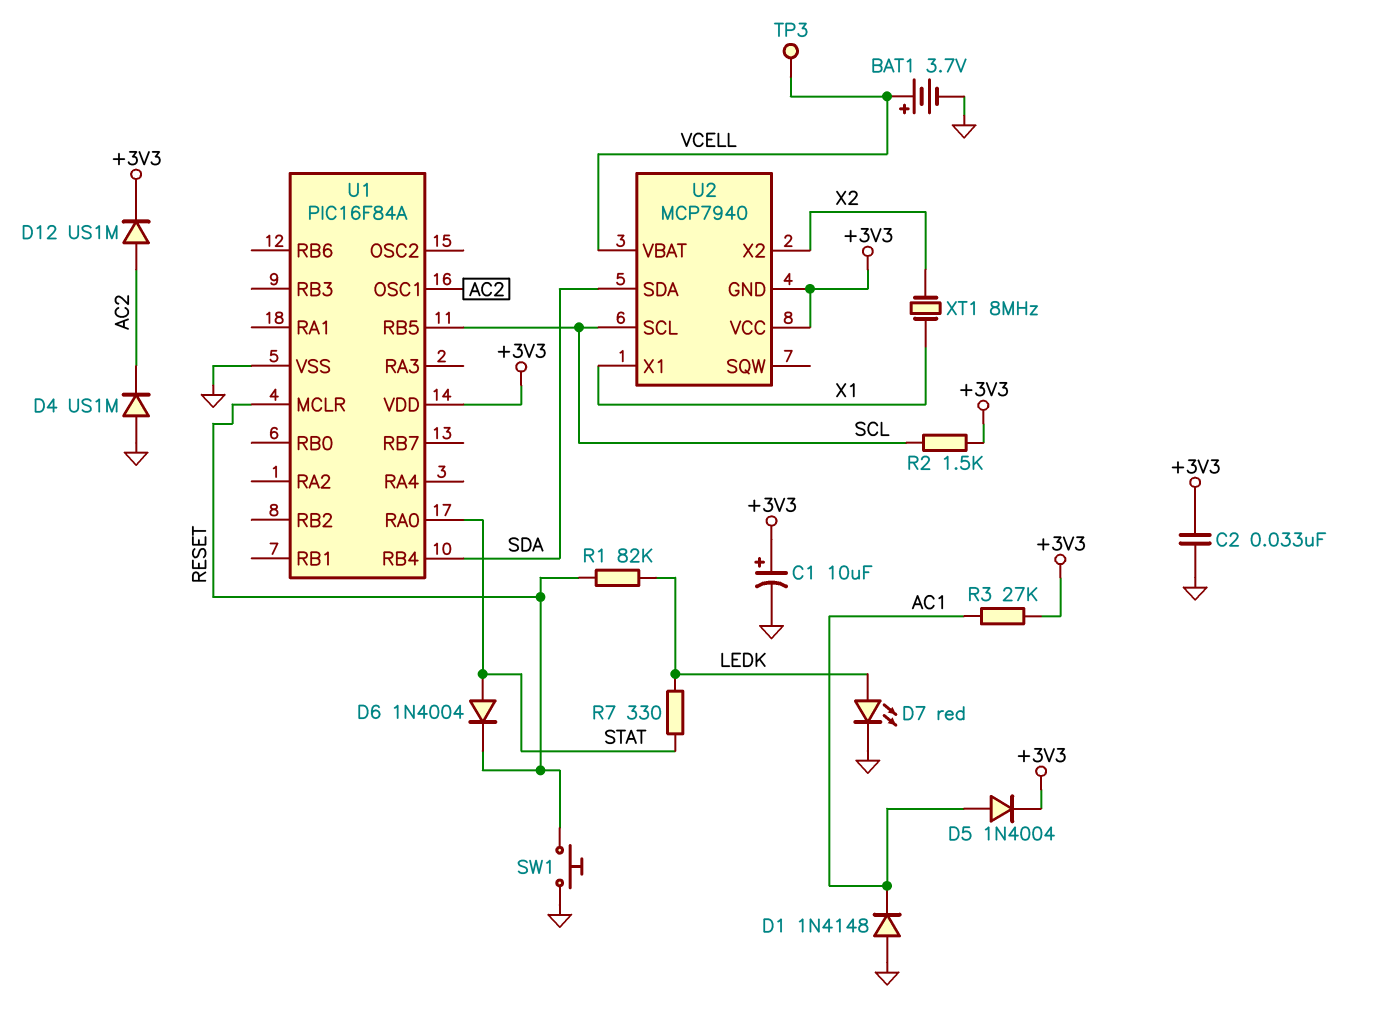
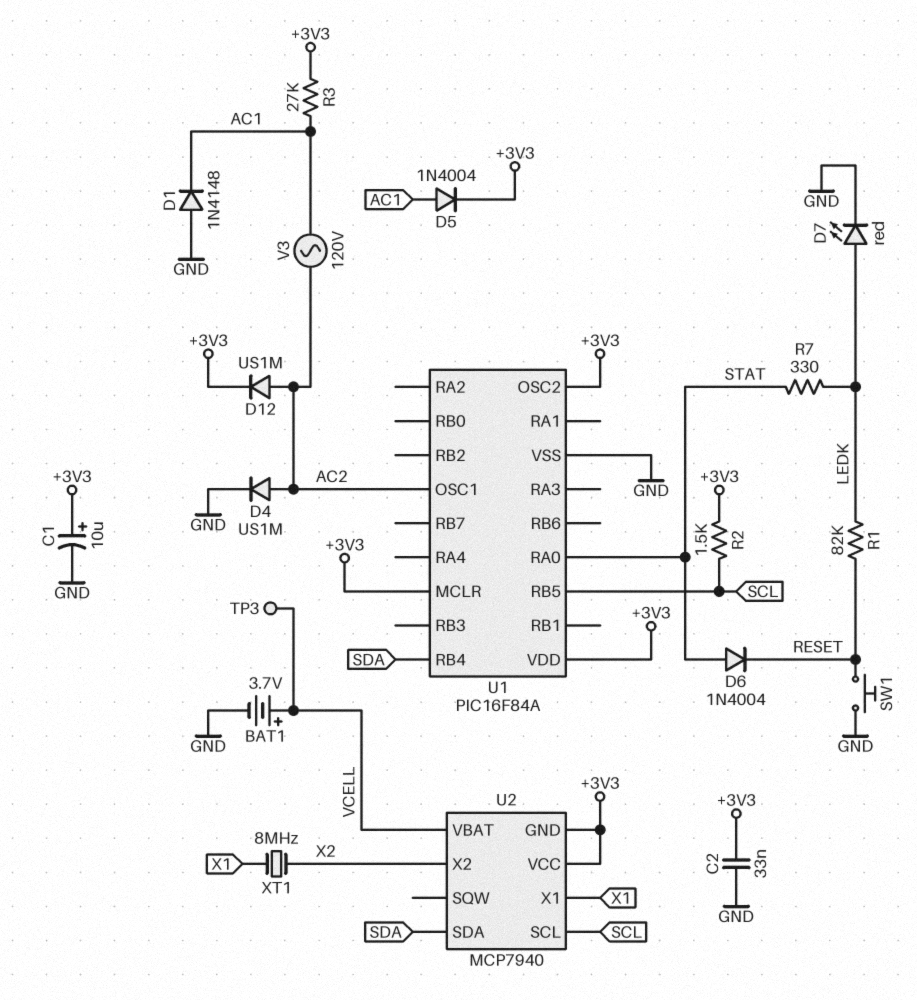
D4: diode US1M (A GND, K AC2) -> diode US1M (A AC2, K GND)
U1 pin MCLR: RESET -> +3V3
U1 pin OSC2: none -> +3V3
V3: none -> AC 120V (AC1, AC2)

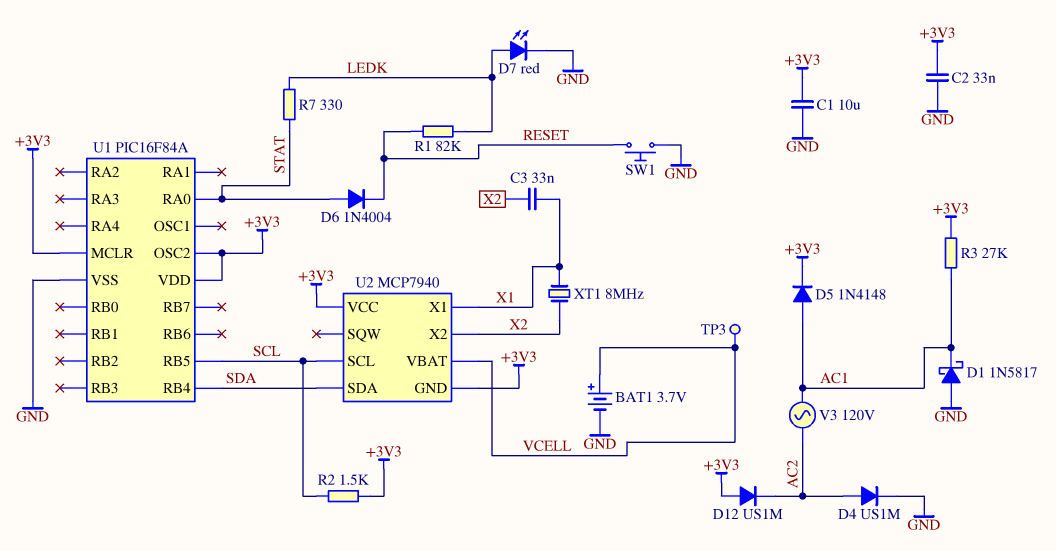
C1: 10uF (plus +3V3, minus GND) -> 10uF (+3V3, GND)
C3: none -> 33nF (X1, X2)
D1: diode 1N4148 (A GND, K AC1) -> schottky 1N5817 (A GND, K AC1)
D5: diode 1N4004 (A AC1, K +3V3) -> diode 1N4148 (A AC1, K +3V3)
D12: diode US1M (A AC2, K +3V3) -> diode US1M (A +3V3, K AC2)
U1 pin OSC1: AC2 -> none

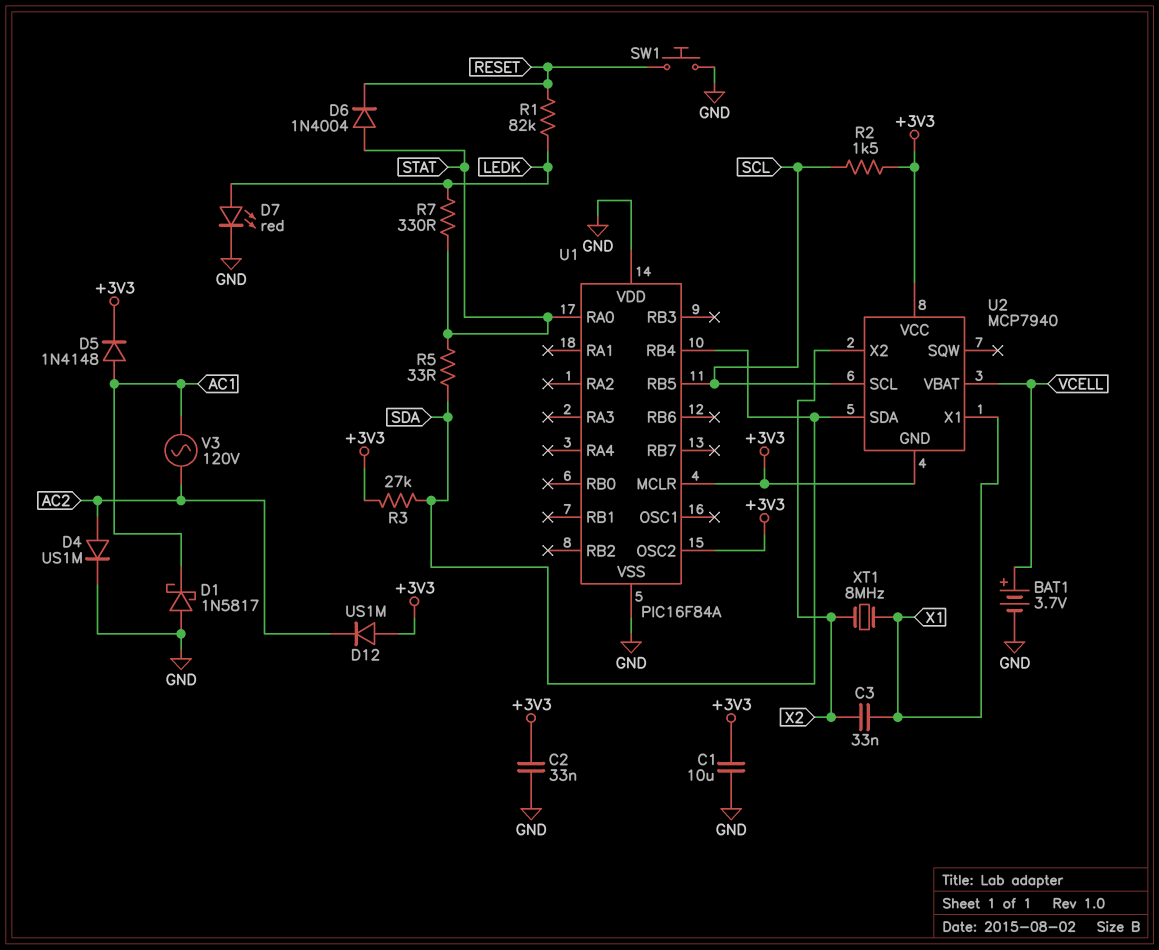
R3: 27k (+3V3, AC1) -> 27k (+3V3, SDA)
R5: none -> 33 (SDA, STAT)
TP3: test point (VCELL) -> none
U1 pin VDD: +3V3 -> GND

